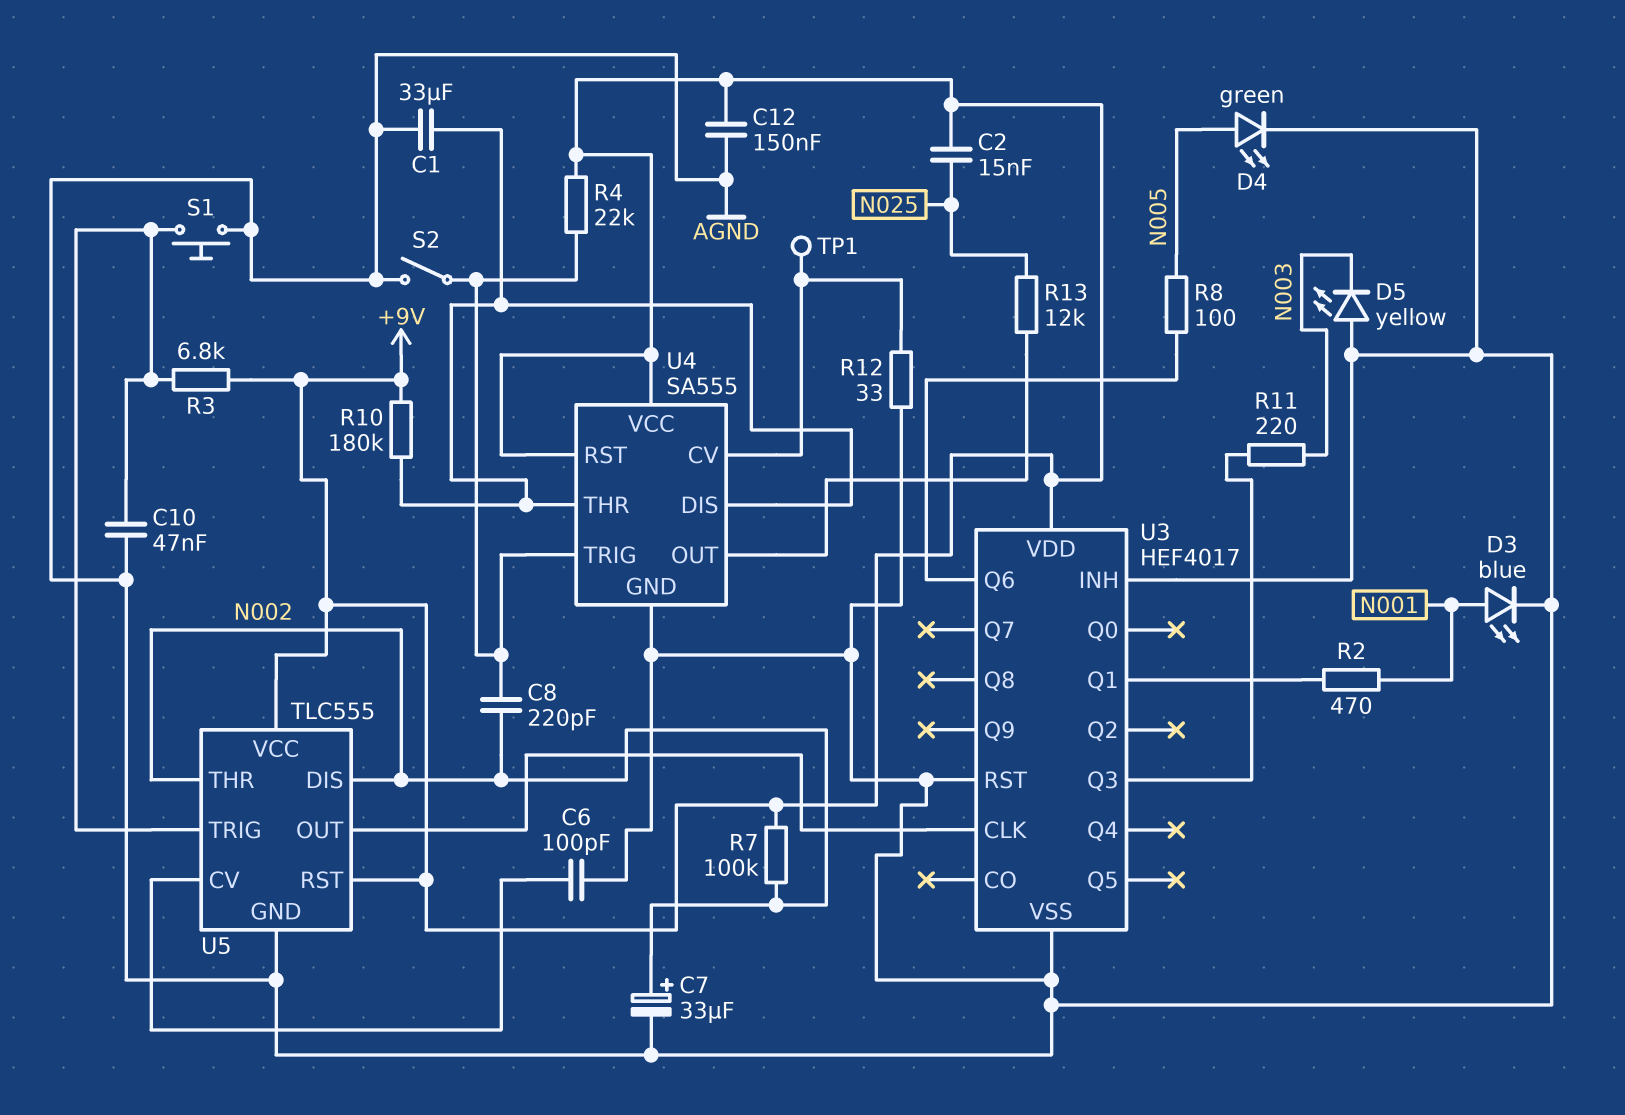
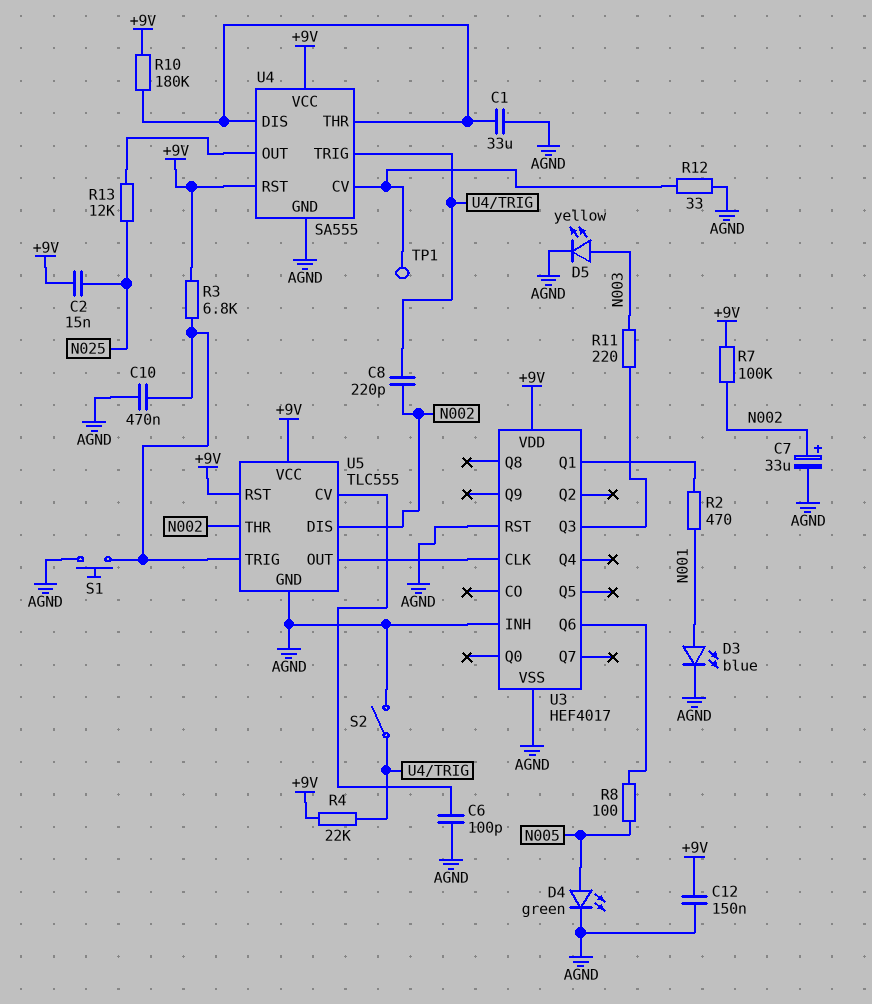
C10: 47nF (AGND, U5/TRIG) -> 470nF (AGND, U5/TRIG)
D5: LED yellow (A AGND, K N003) -> LED yellow (A N003, K AGND)

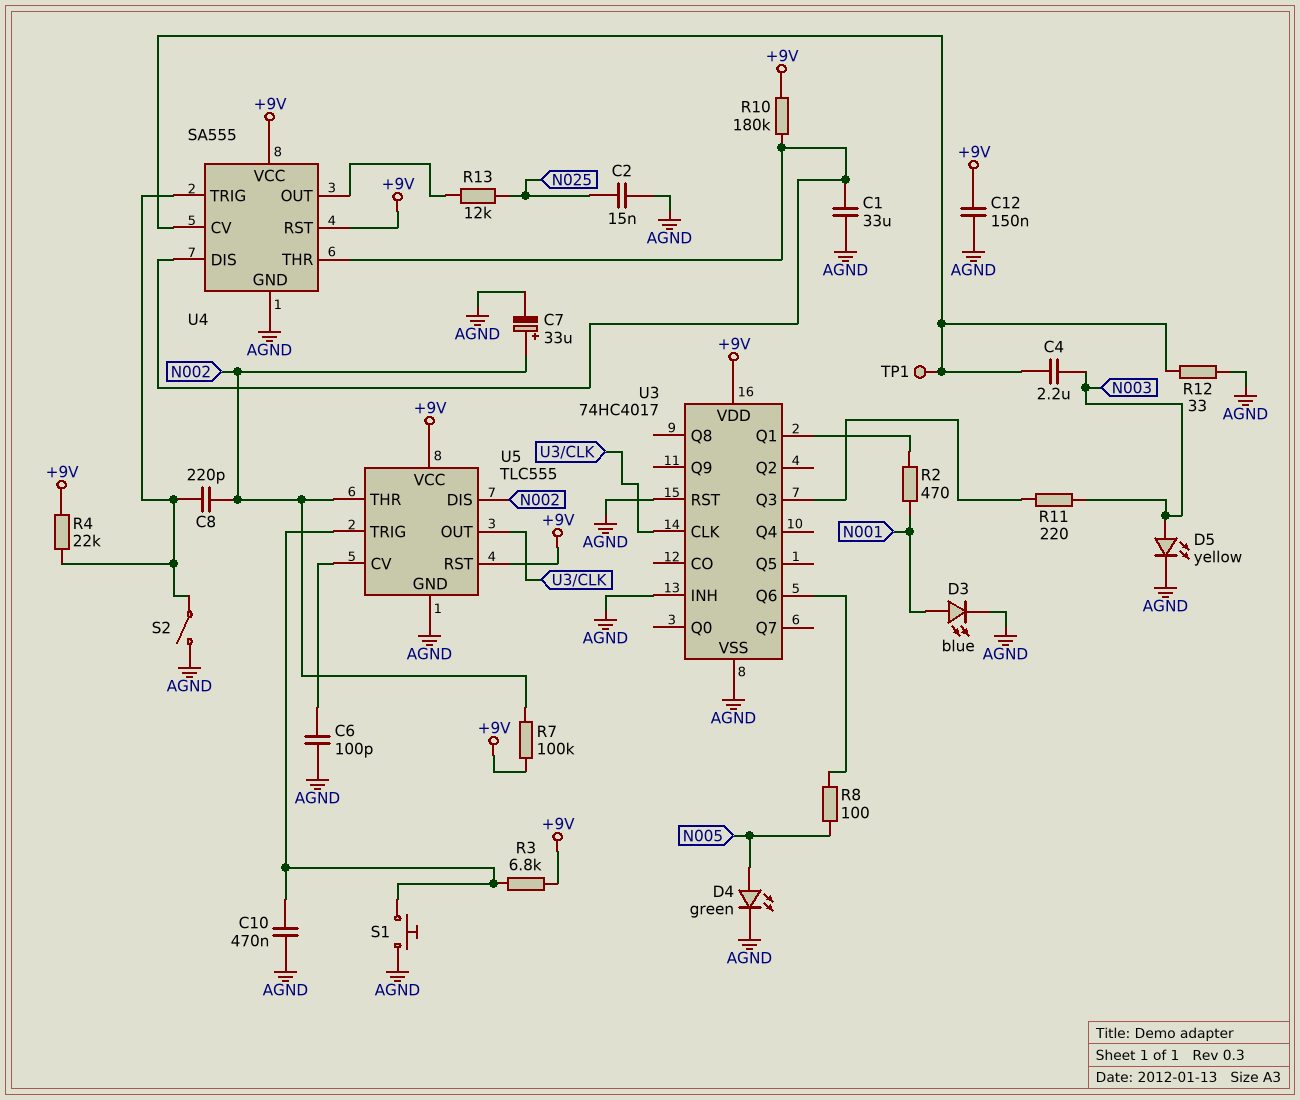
C2: 15nF (+9V, N025) -> 15nF (AGND, N025)
C4: none -> 2.2uF (N003, U4/CV)
U3: HEF4017 -> 74HC4017

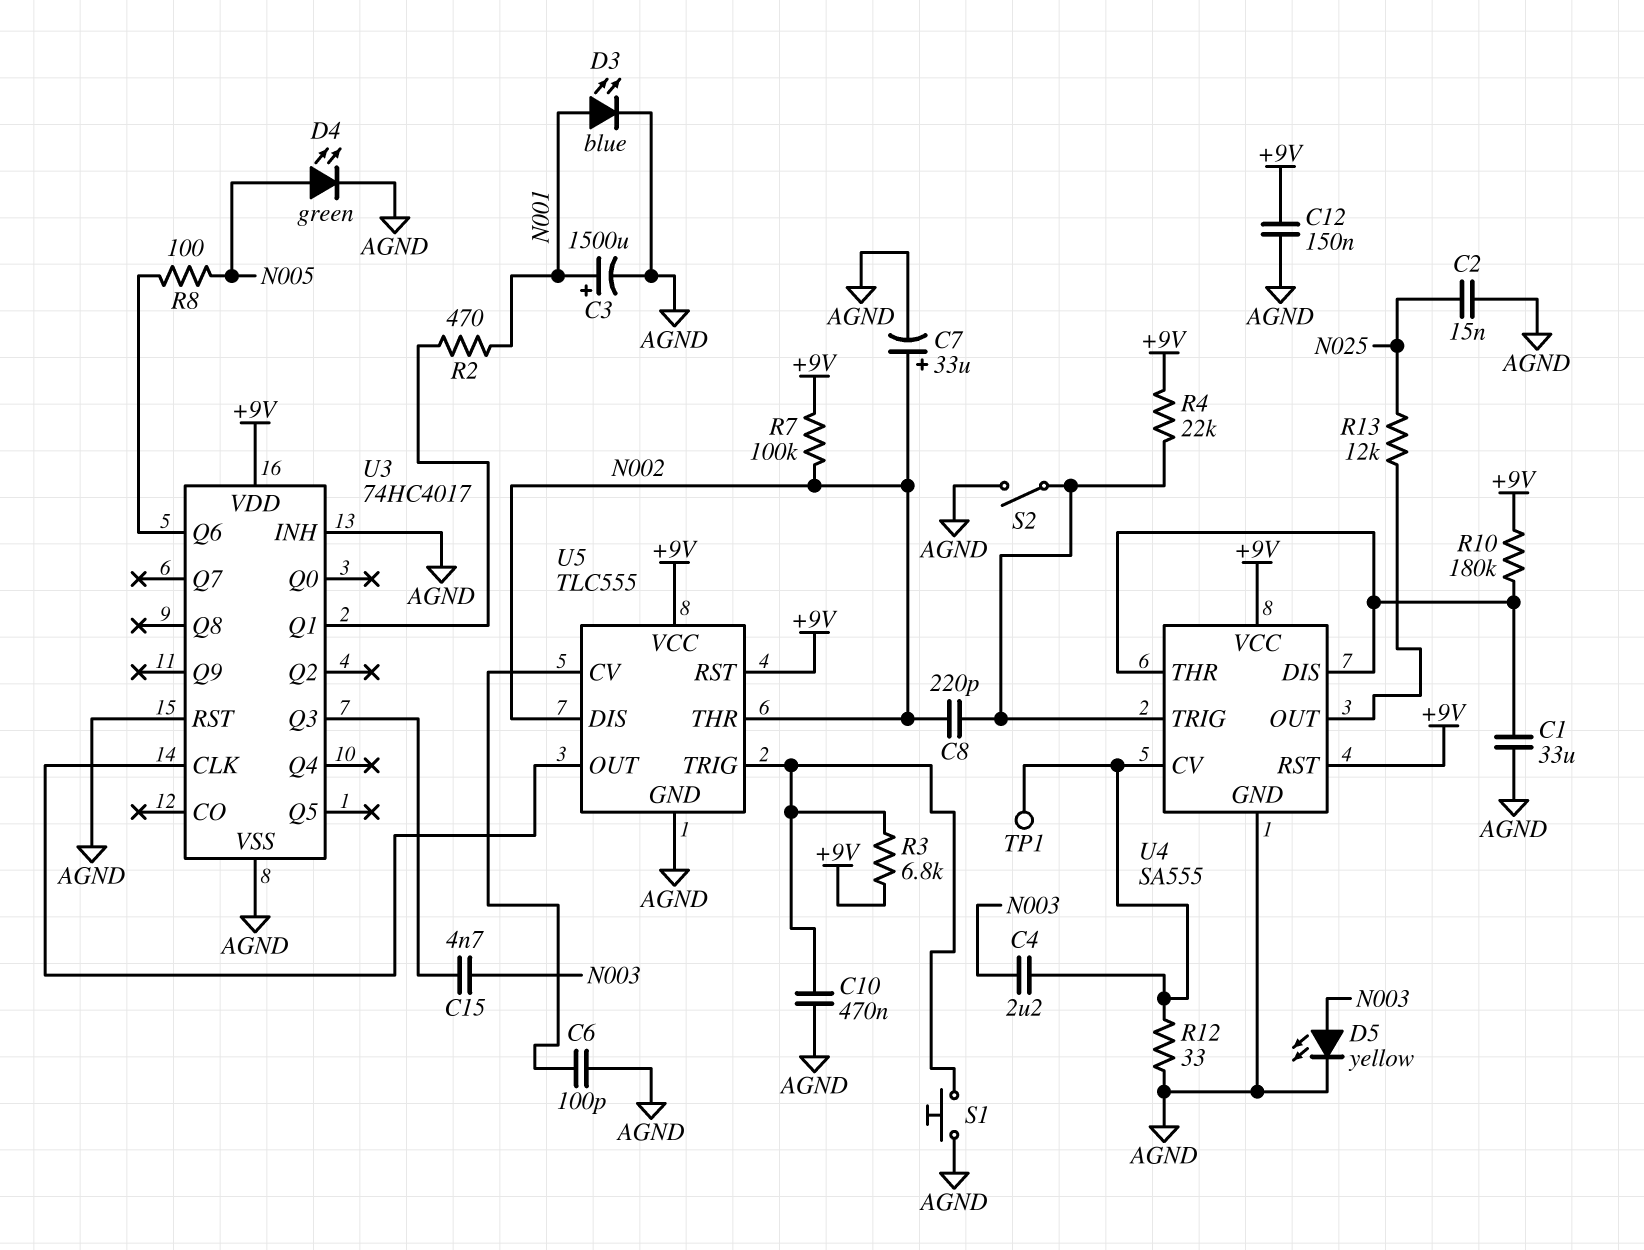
C3: none -> 1500uF (plus N001, minus AGND)
C15: none -> 4.7nF (N003, U3/Q3)
R11: 220 (N003, U3/Q3) -> none

